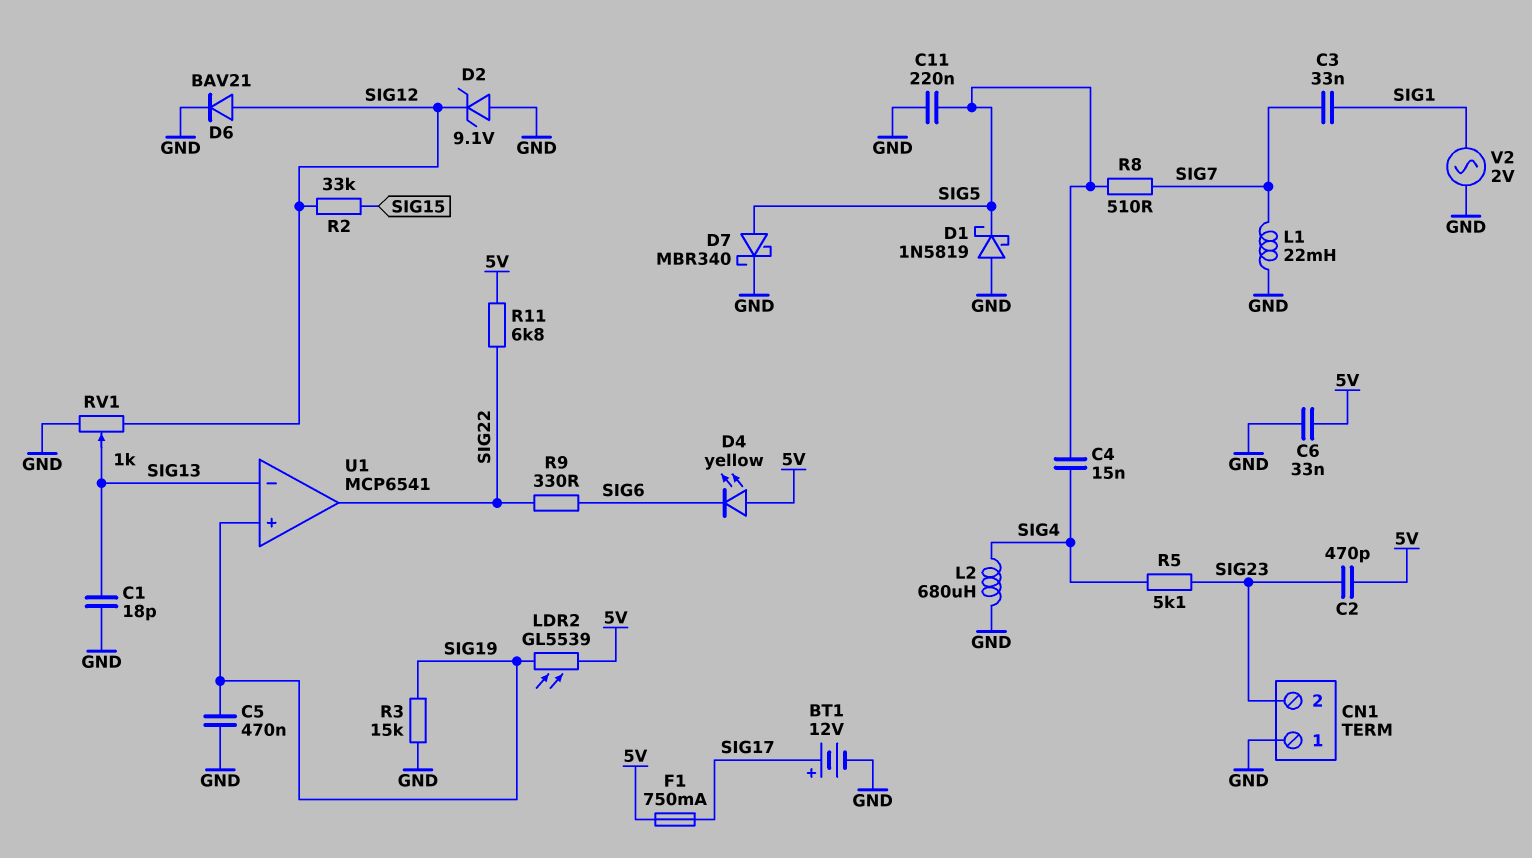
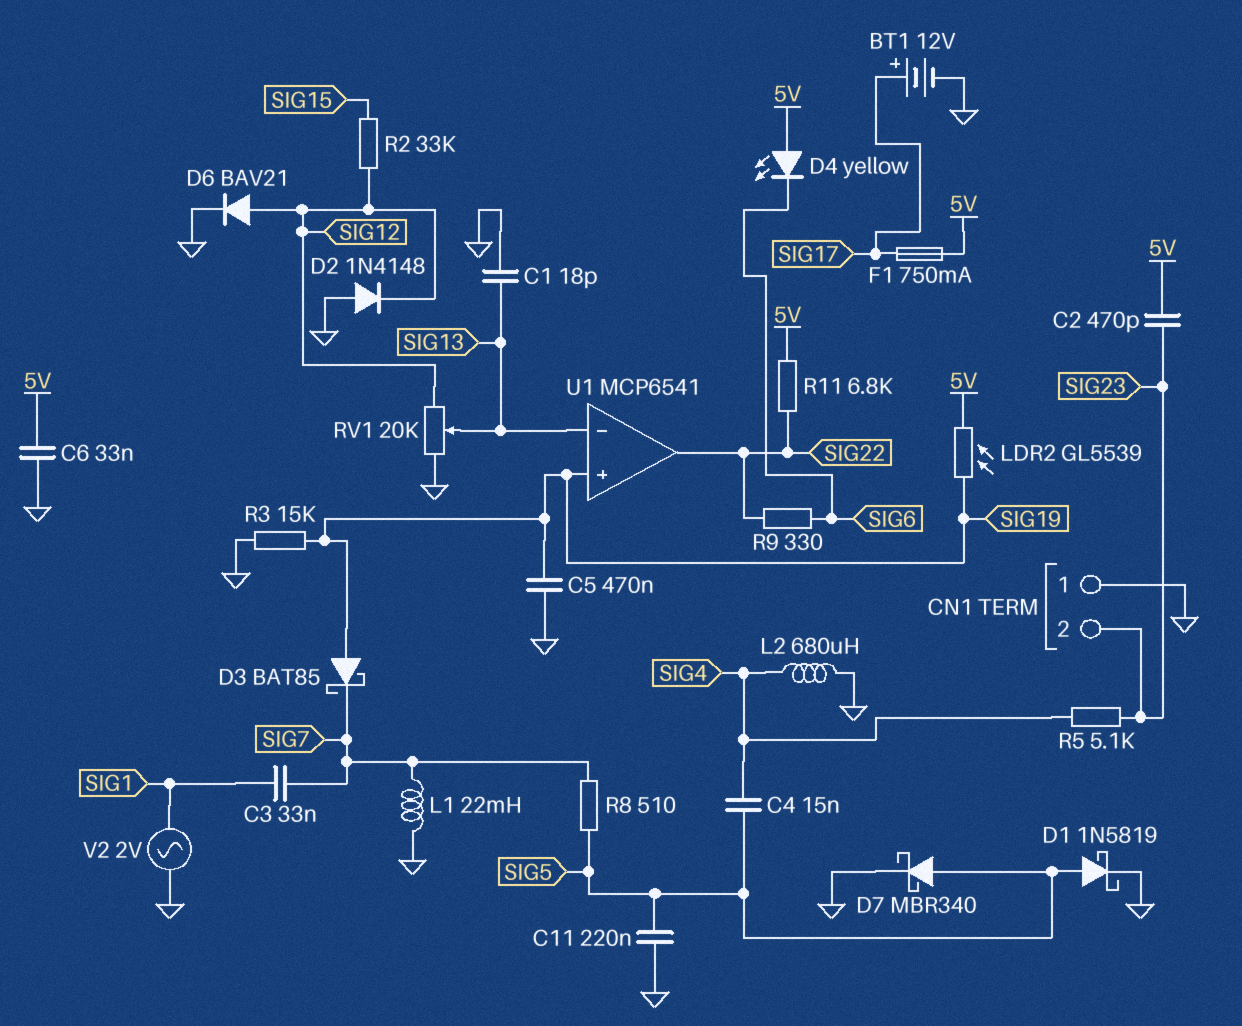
D1: schottky 1N5819 (A GND, K SIG5) -> schottky 1N5819 (A SIG5, K GND)
D2: zener 9.1V (A GND, K SIG12) -> diode 1N4148 (A GND, K SIG12)
D3: none -> schottky BAT85 (A SIG19, K SIG7)
RV1: 1k (GND, SIG12, wiper SIG13) -> 20k (GND, SIG12, wiper SIG13)

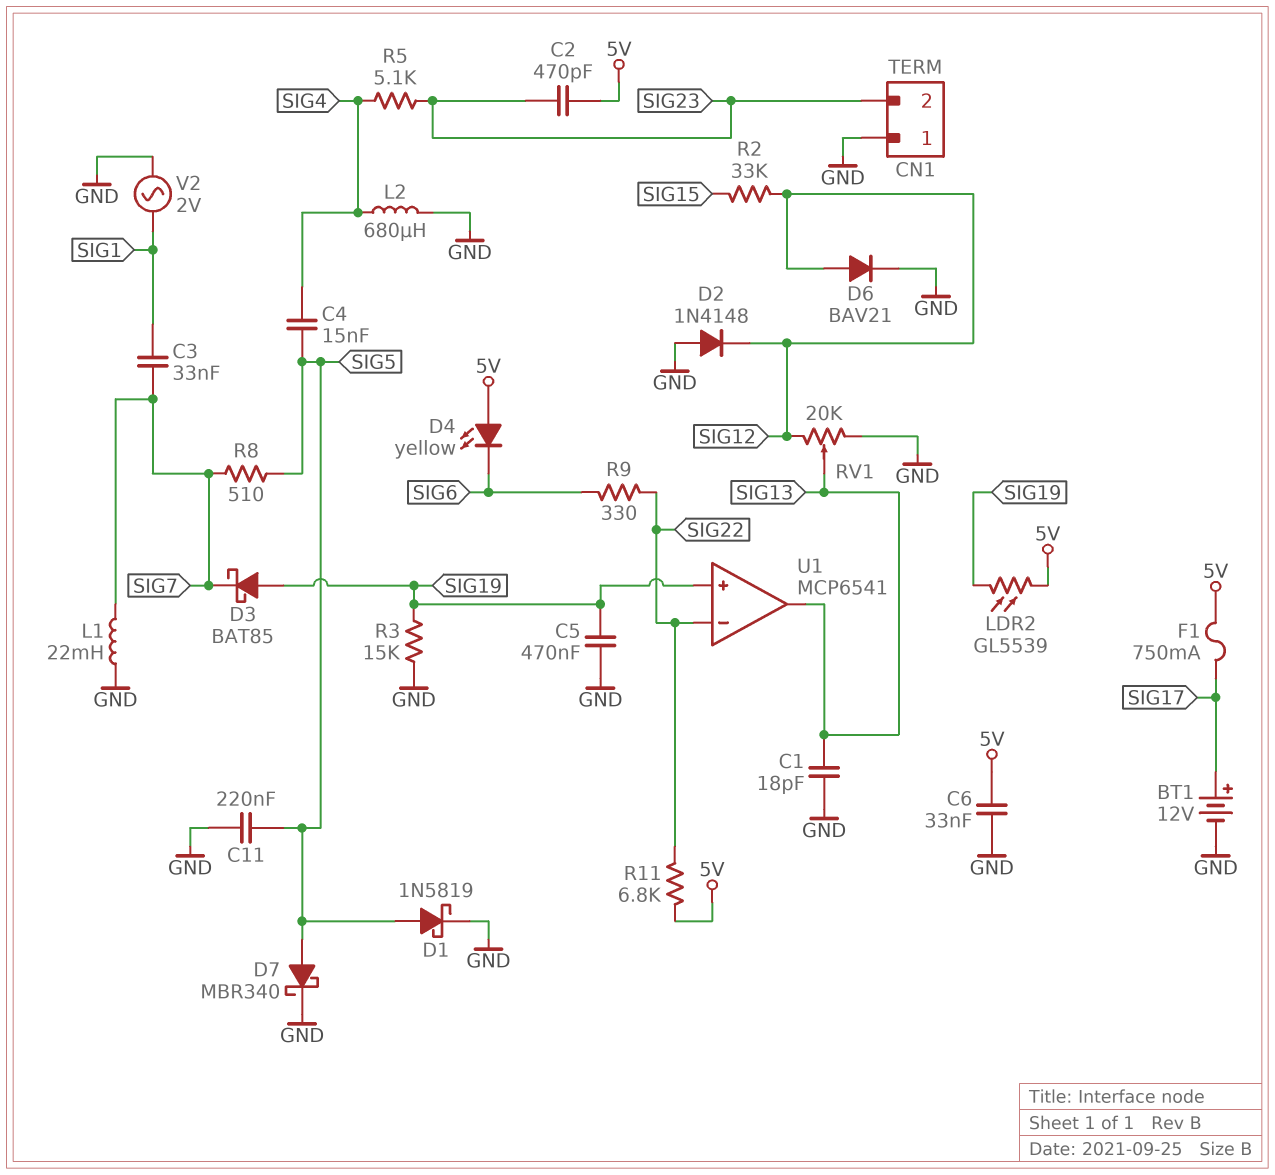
U1 pin in-: SIG13 -> SIG22
U1 pin out: SIG22 -> SIG13

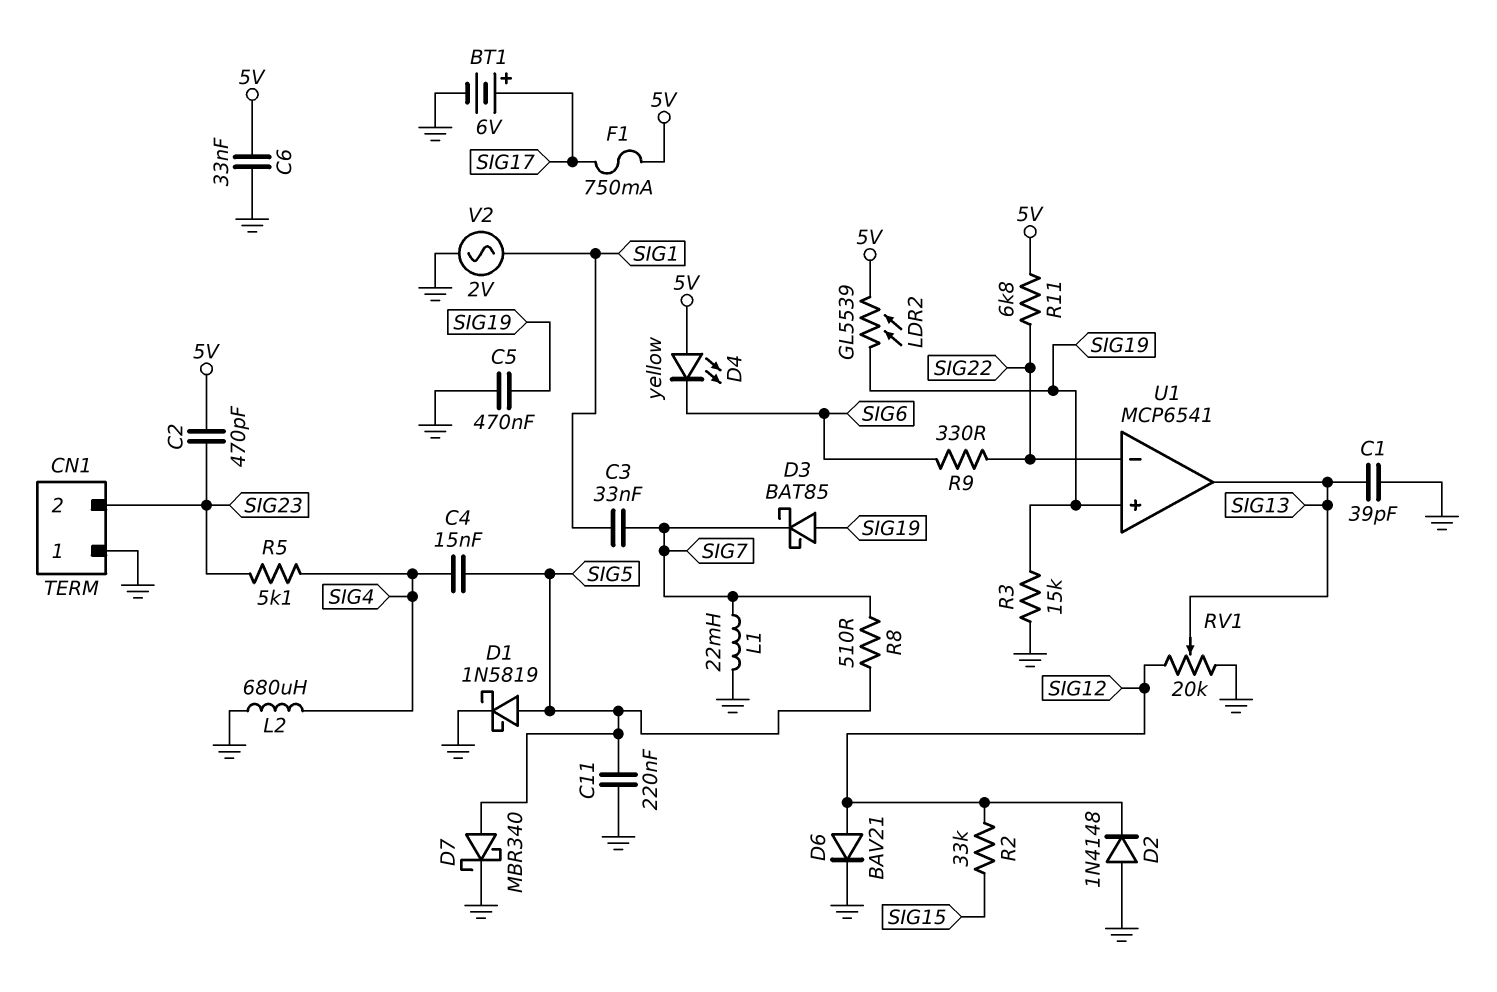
BT1: 12V (plus SIG17, minus GND) -> 6V (plus SIG17, minus GND)
C1: 18pF (GND, SIG13) -> 39pF (GND, SIG13)

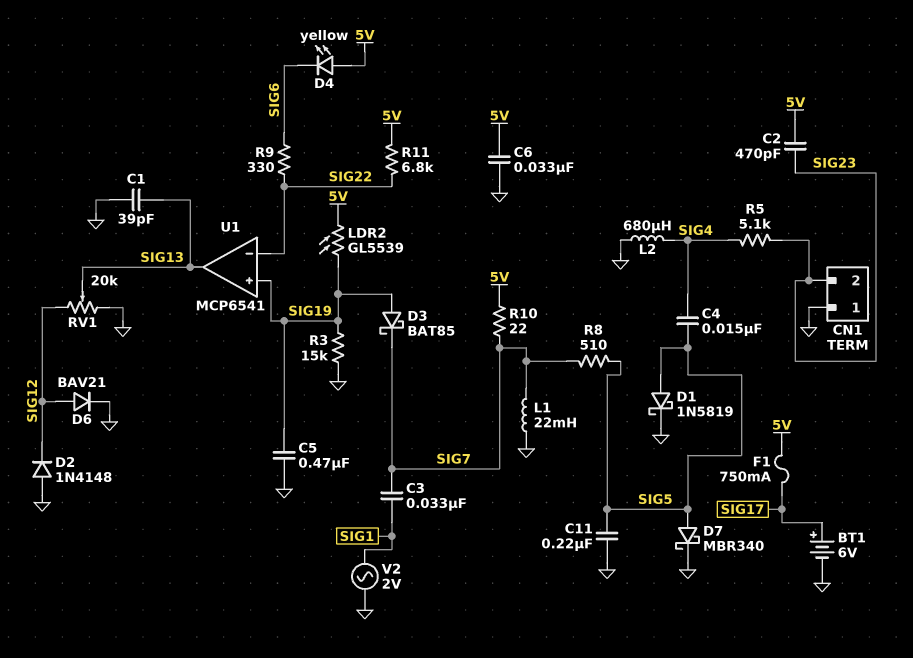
R2: 33k (SIG12, SIG15) -> none
R10: none -> 22 (5V, SIG7)

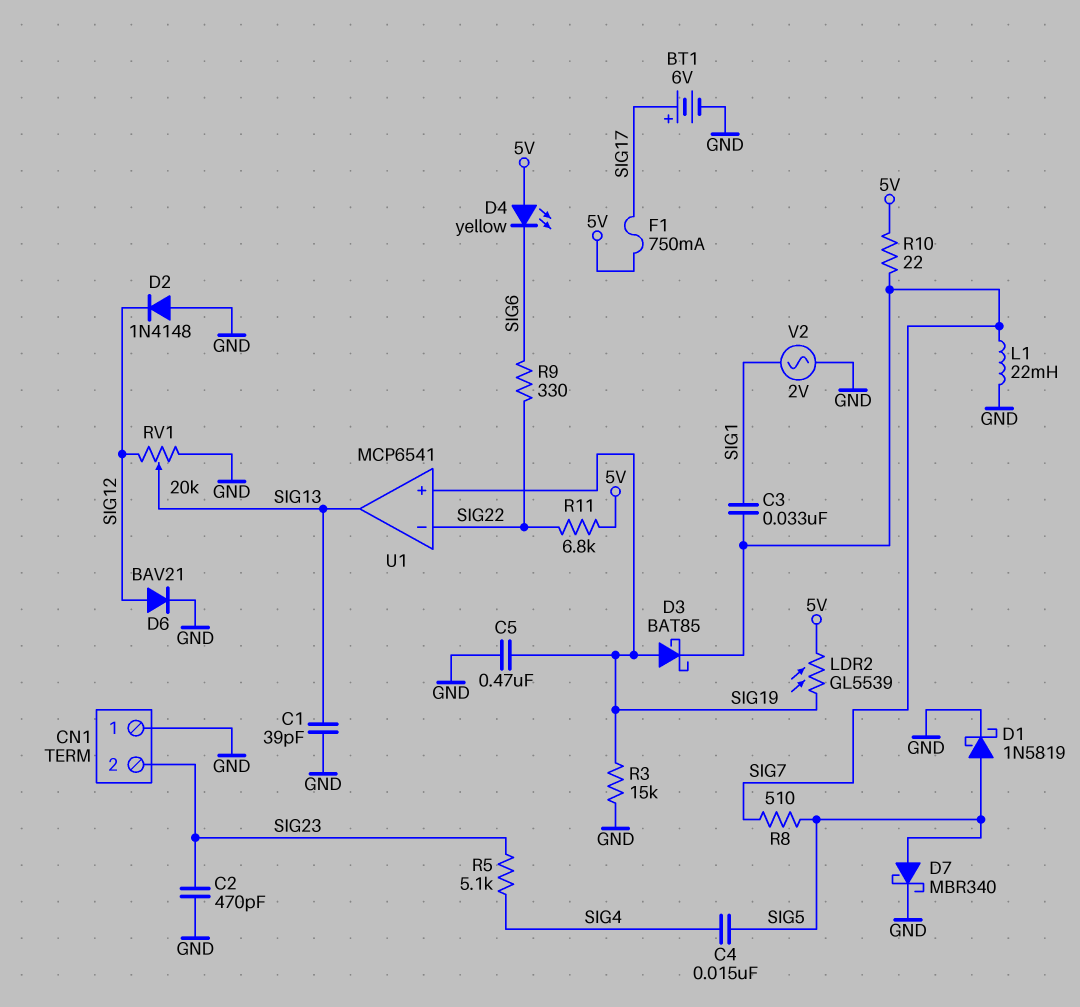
C2: 470pF (5V, SIG23) -> 470pF (GND, SIG23)
C6: 33nF (5V, GND) -> none
C11: 220nF (GND, SIG5) -> none
L2: 680uH (GND, SIG4) -> none

